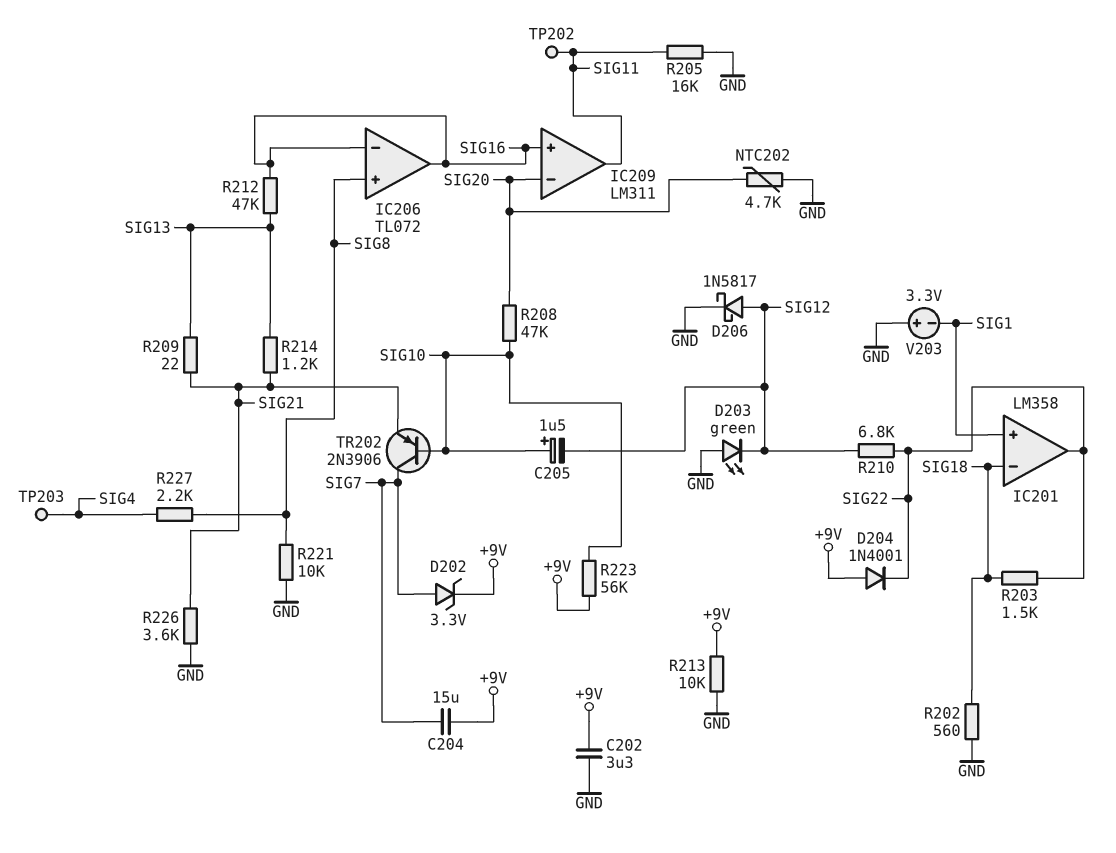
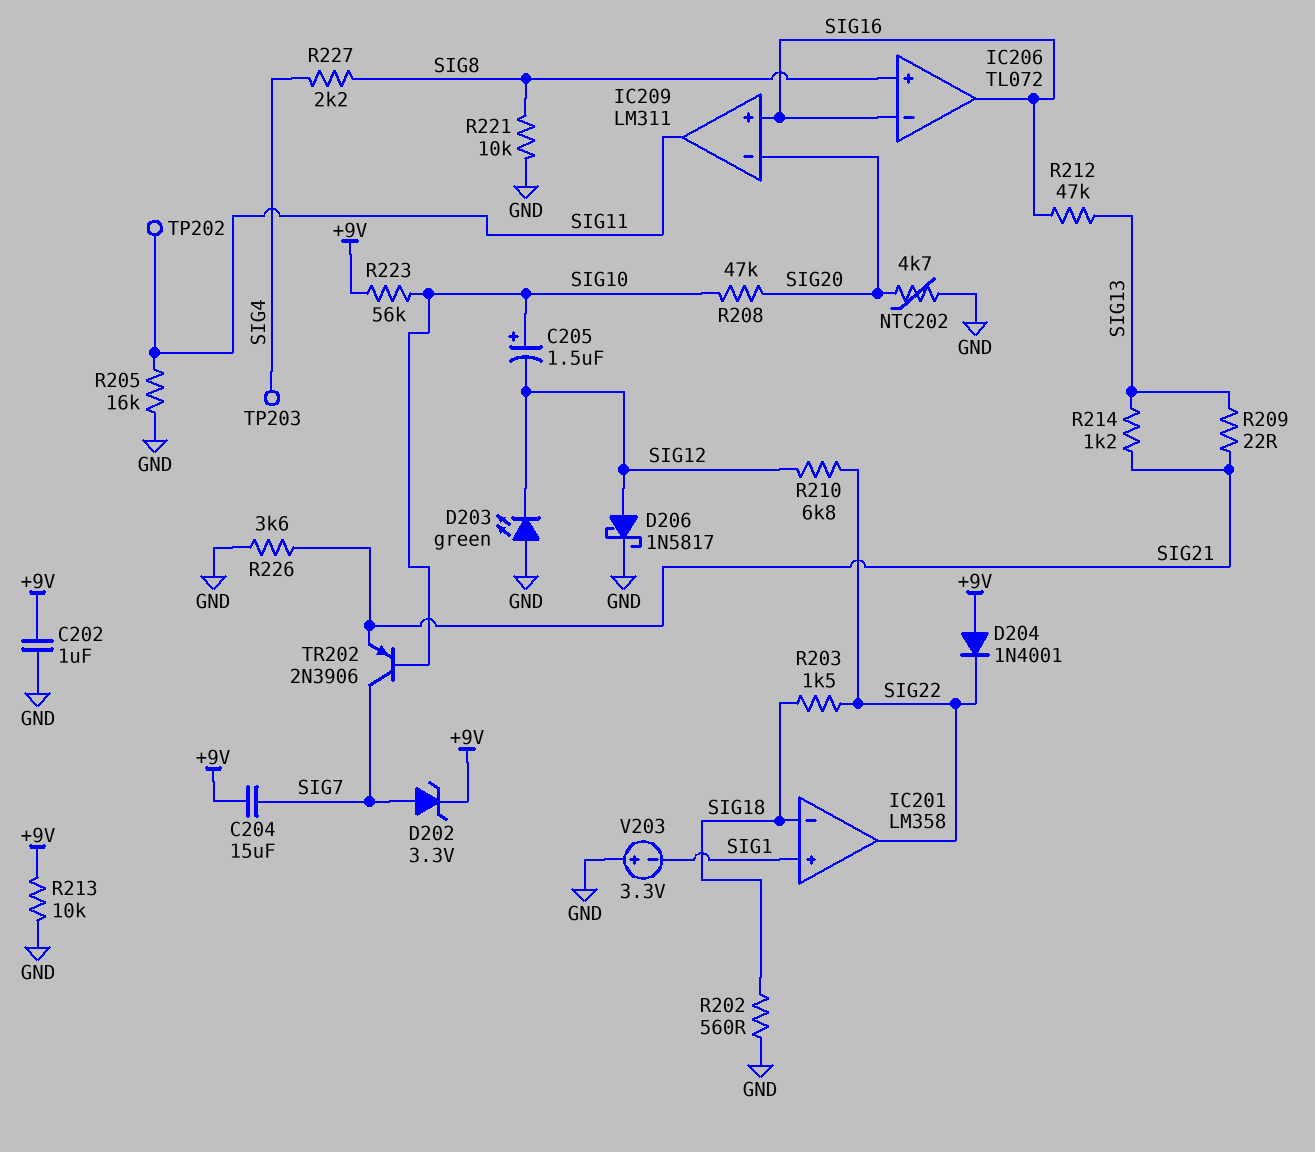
C202: 3.3uF (+9V, GND) -> 1uF (+9V, GND)

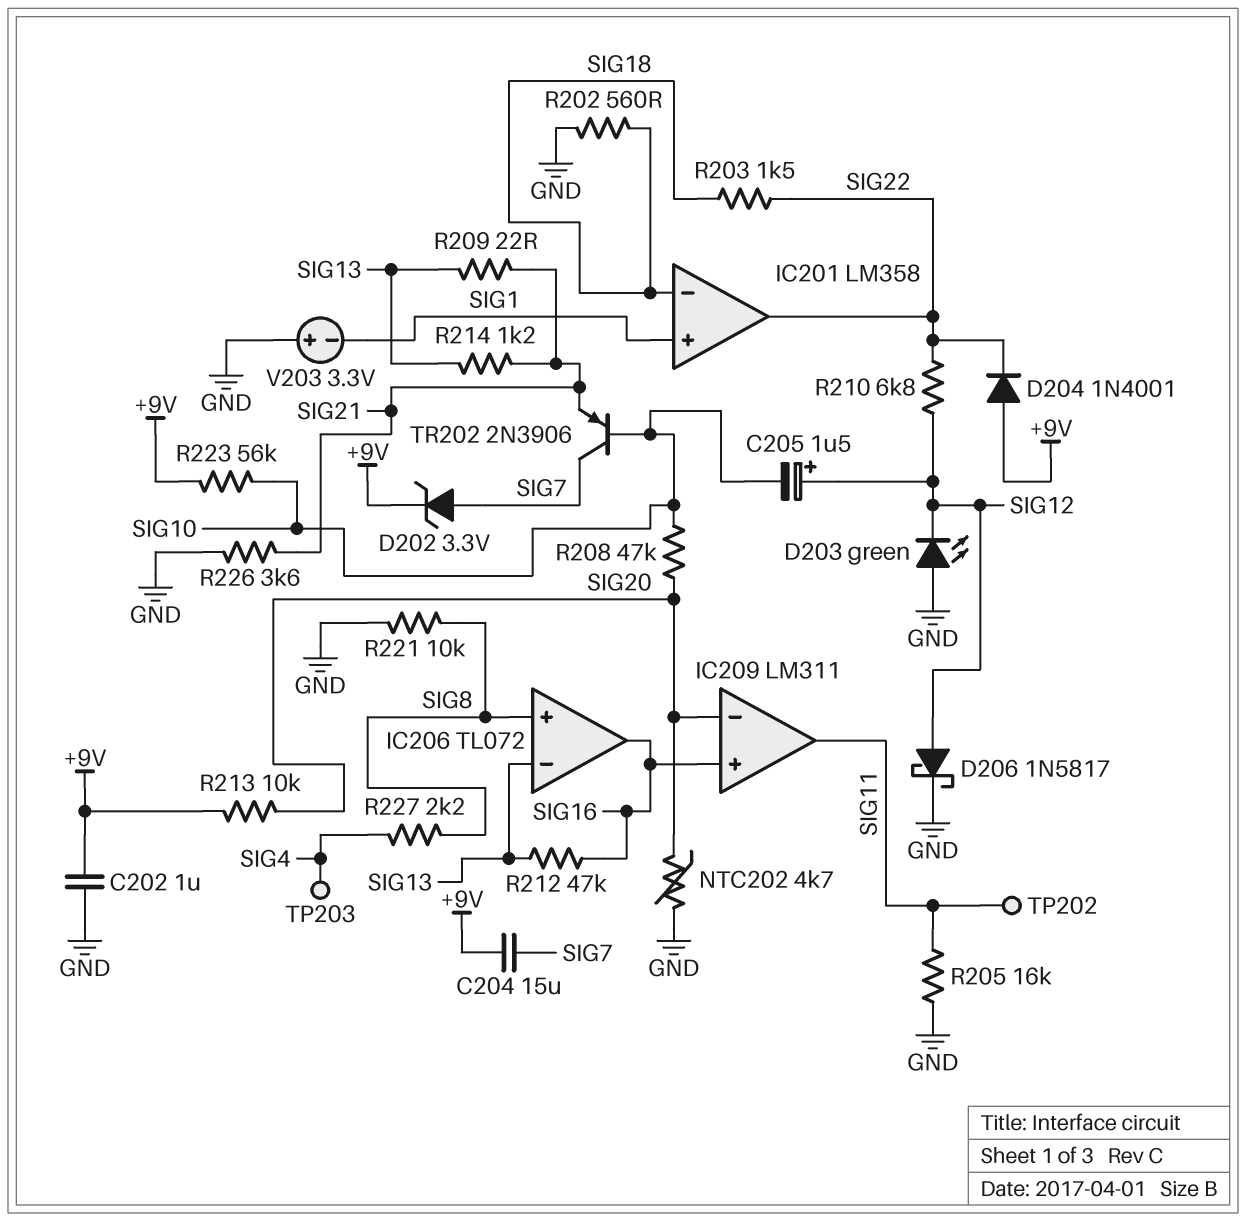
C205: 1.5uF (plus SIG10, minus SIG12) -> 1.5uF (plus SIG12, minus SIG10)
IC206 pin in-: SIG16 -> SIG13
R213: 10k (+9V, GND) -> 10k (+9V, SIG20)

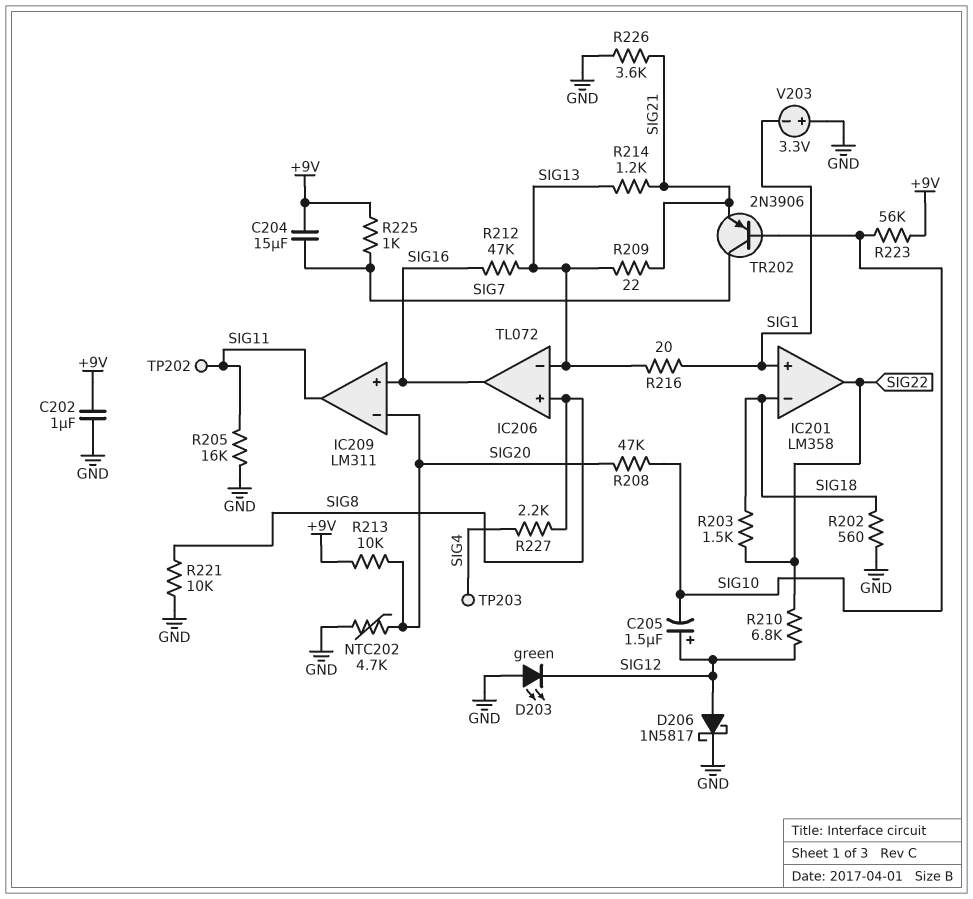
D202: zener 3.3V (A SIG7, K +9V) -> none
D204: diode 1N4001 (A +9V, K SIG22) -> none
R216: none -> 20 (SIG1, SIG13)
R225: none -> 1k (+9V, SIG7)

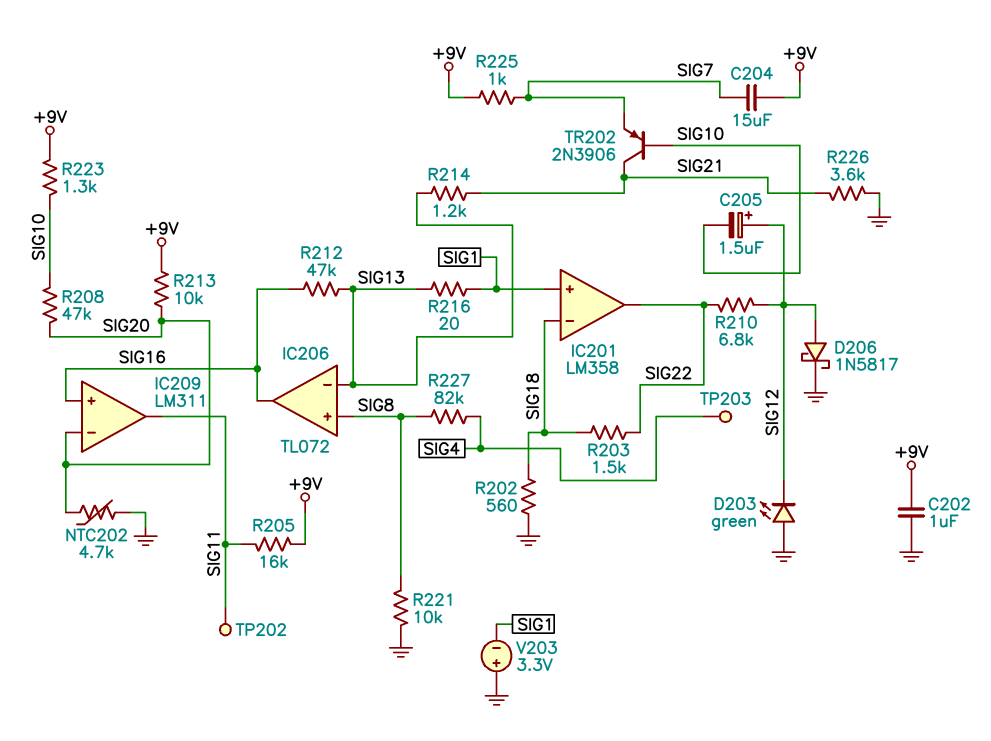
R205: 16k (GND, SIG11) -> 16k (+9V, SIG11)
R209: 22 (SIG13, SIG21) -> none
R223: 56k (+9V, SIG10) -> 1.3k (+9V, SIG10)
R227: 2.2k (SIG4, SIG8) -> 82k (SIG4, SIG8)
TR202: PNP 2N3906 (B SIG10, C SIG7, E SIG21) -> PNP 2N3906 (B SIG10, C SIG21, E SIG7)

